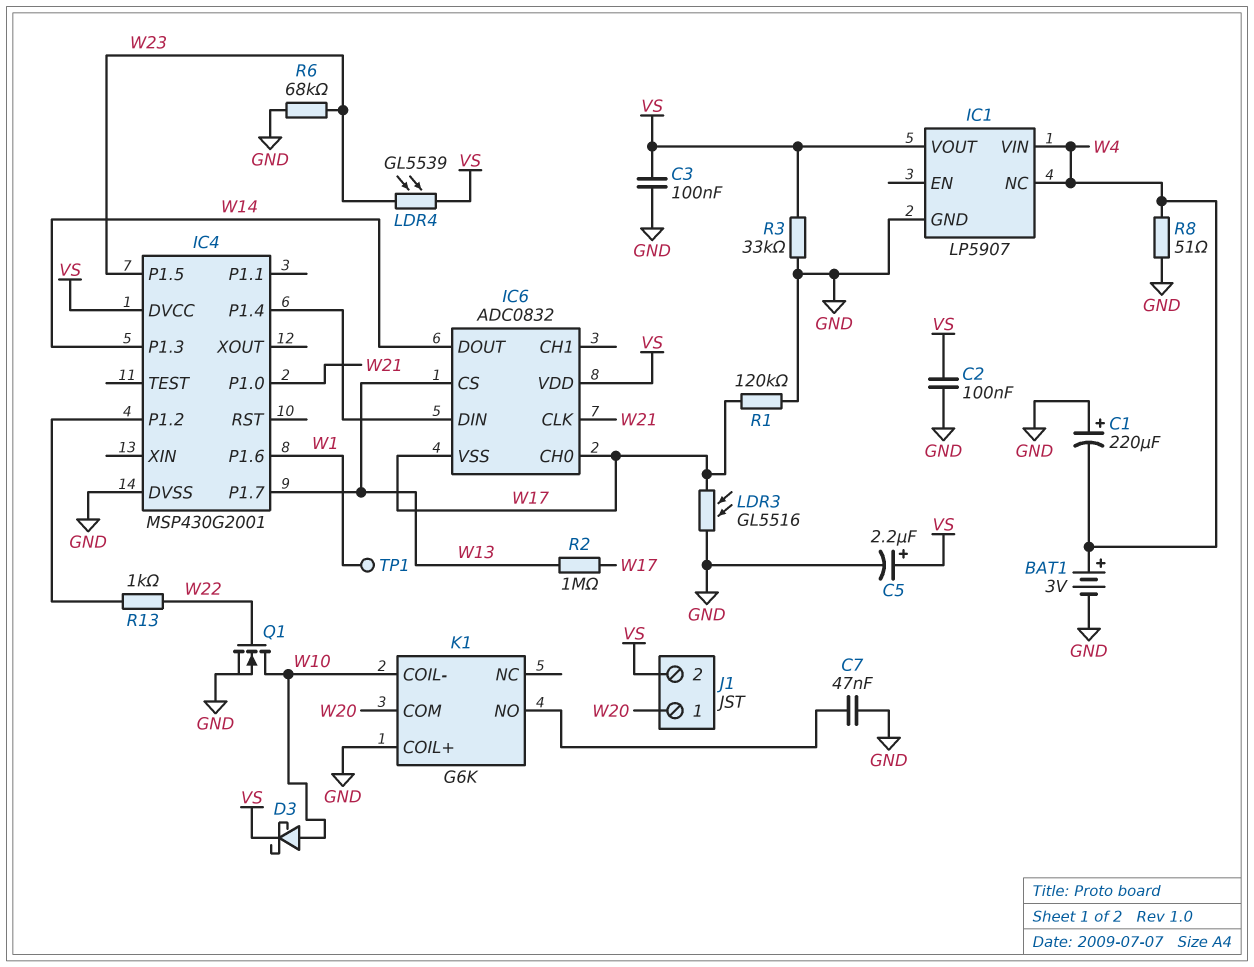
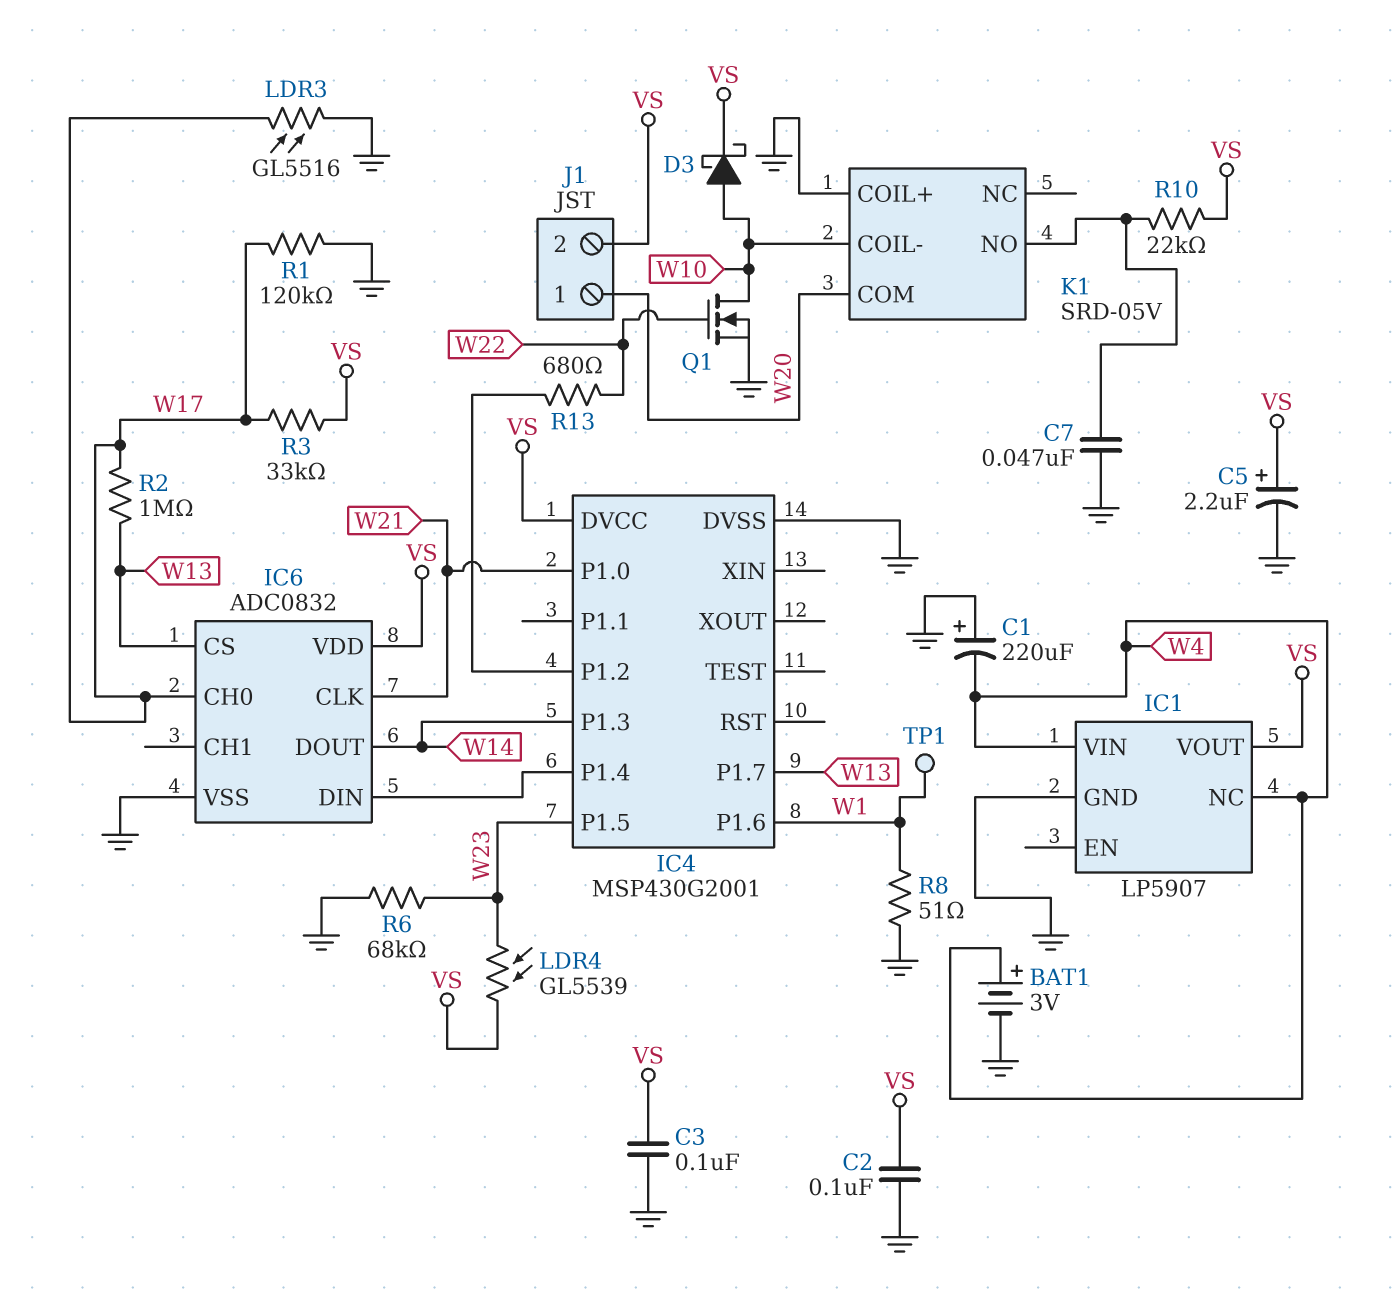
IC6 pin VSS: W17 -> GND
K1: G6K -> SRD-05V
R3: 33k (GND, VS) -> 33k (VS, W17)
R8: 51 (GND, W4) -> 51 (GND, W1)
R10: none -> 22k (K1/NO, VS)
R13: 1k (IC4/P1.2, W22) -> 680 (IC4/P1.2, W22)

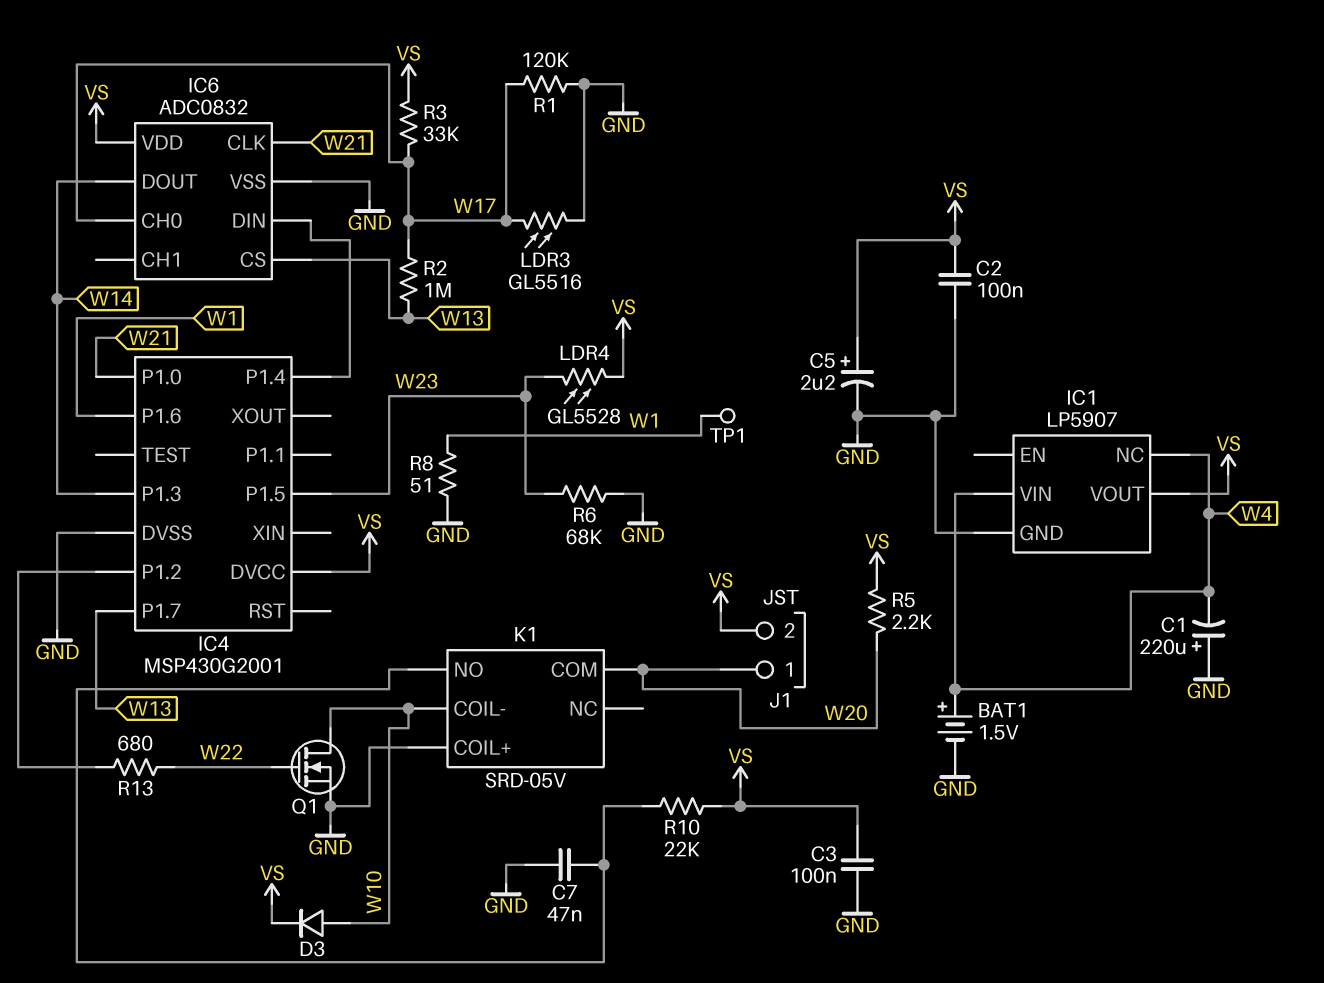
BAT1: 3V (plus W4, minus GND) -> 1.5V (plus W4, minus GND)
D3: schottky (A W10, K VS) -> diode (A W10, K VS)
LDR4: GL5539 (VS, W23) -> GL5528 (VS, W23)
R5: none -> 2.2k (VS, W20)

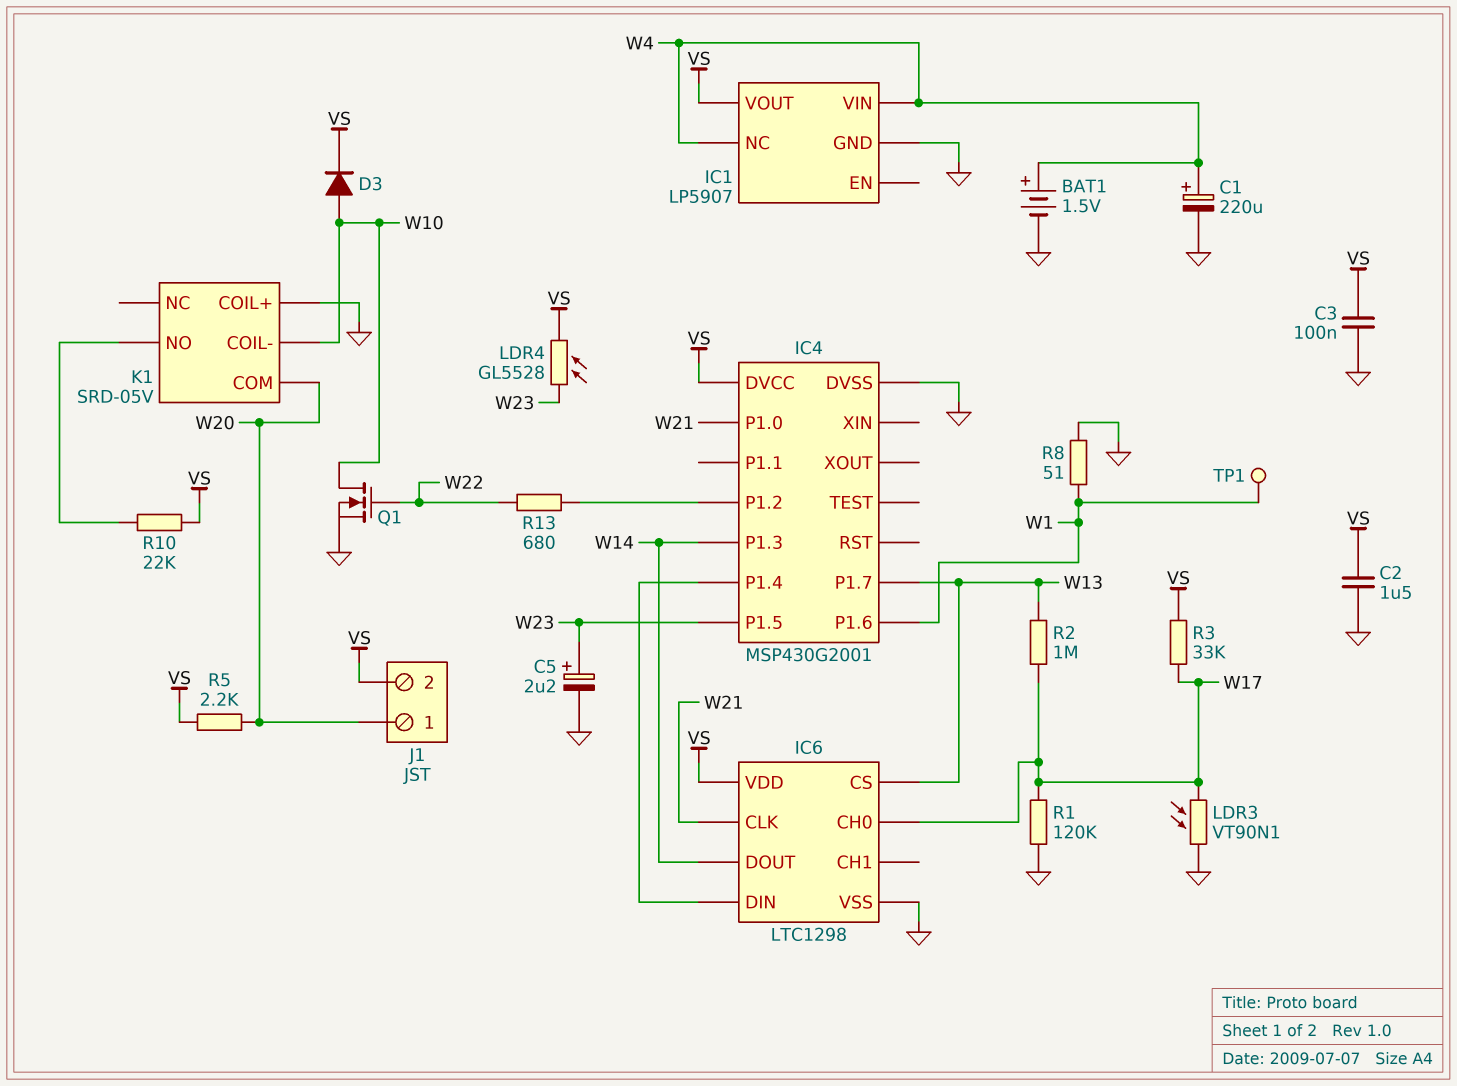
C1: 220uF (plus GND, minus W4) -> 220uF (plus W4, minus GND)
C2: 100nF (GND, VS) -> 1.5uF (GND, VS)
C5: 2.2uF (plus VS, minus GND) -> 2.2uF (plus W23, minus GND)
C7: 47nF (GND, K1/NO) -> none
IC6: ADC0832 -> LTC1298
LDR3: GL5516 (GND, W17) -> VT90N1 (GND, W17)
R6: 68k (GND, W23) -> none

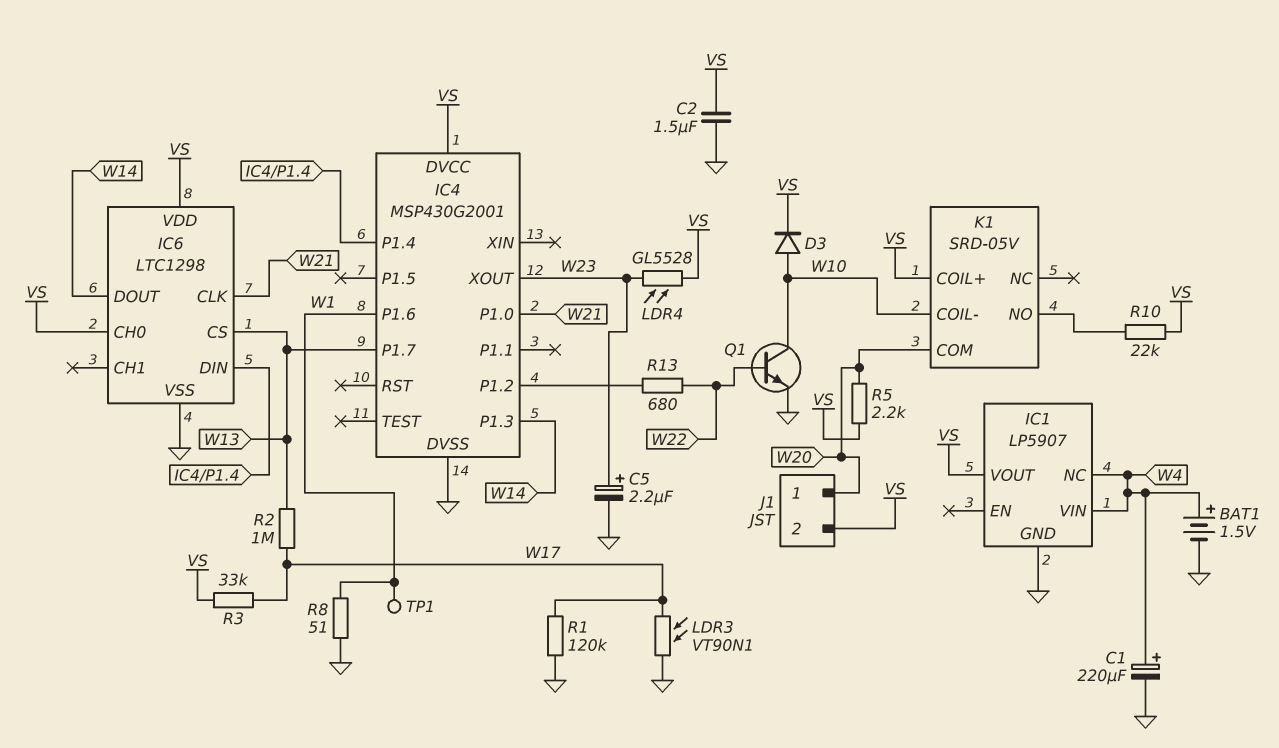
C3: 100nF (GND, VS) -> none
IC4 pin P1.5: W23 -> none
IC4 pin XOUT: none -> W23
IC6 pin CH0: W17 -> VS
K1 pin COIL+: GND -> VS
Q1: NMOS (G W22, D W10, S GND) -> NPN (B W22, C W10, E GND)

